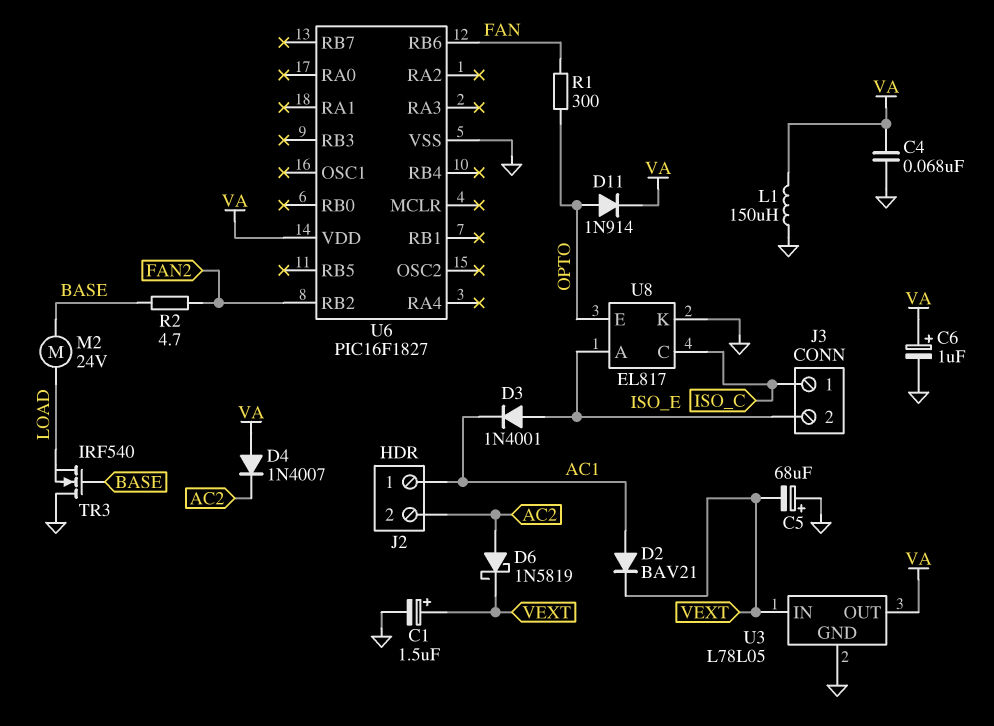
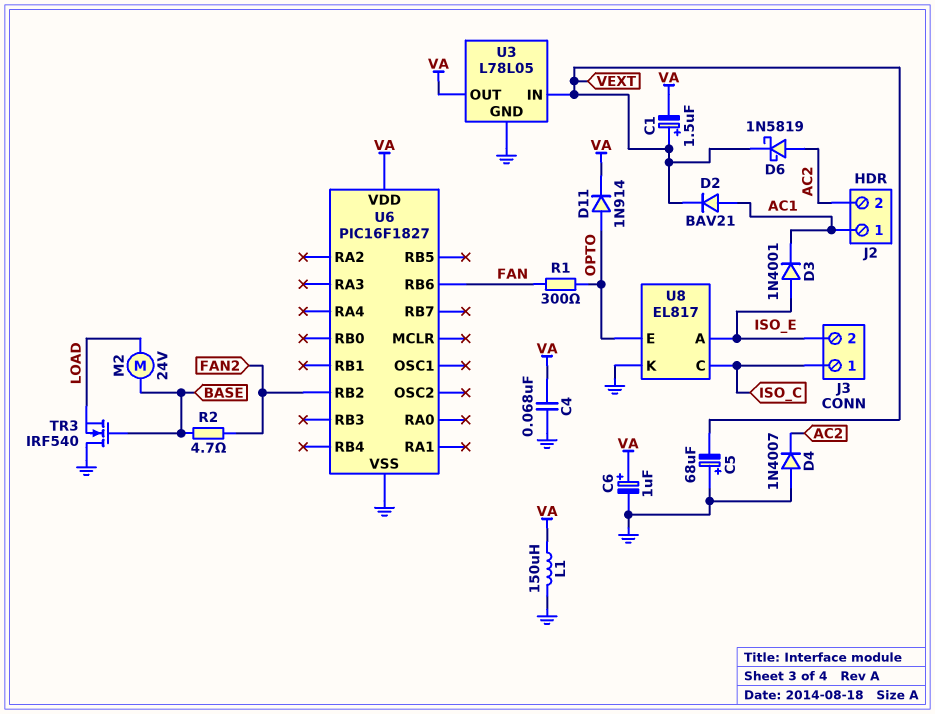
C1: 1.5uF (plus VEXT, minus GND) -> 1.5uF (plus VEXT, minus VA)
D4: diode 1N4007 (A VA, K AC2) -> diode 1N4007 (A GND, K AC2)

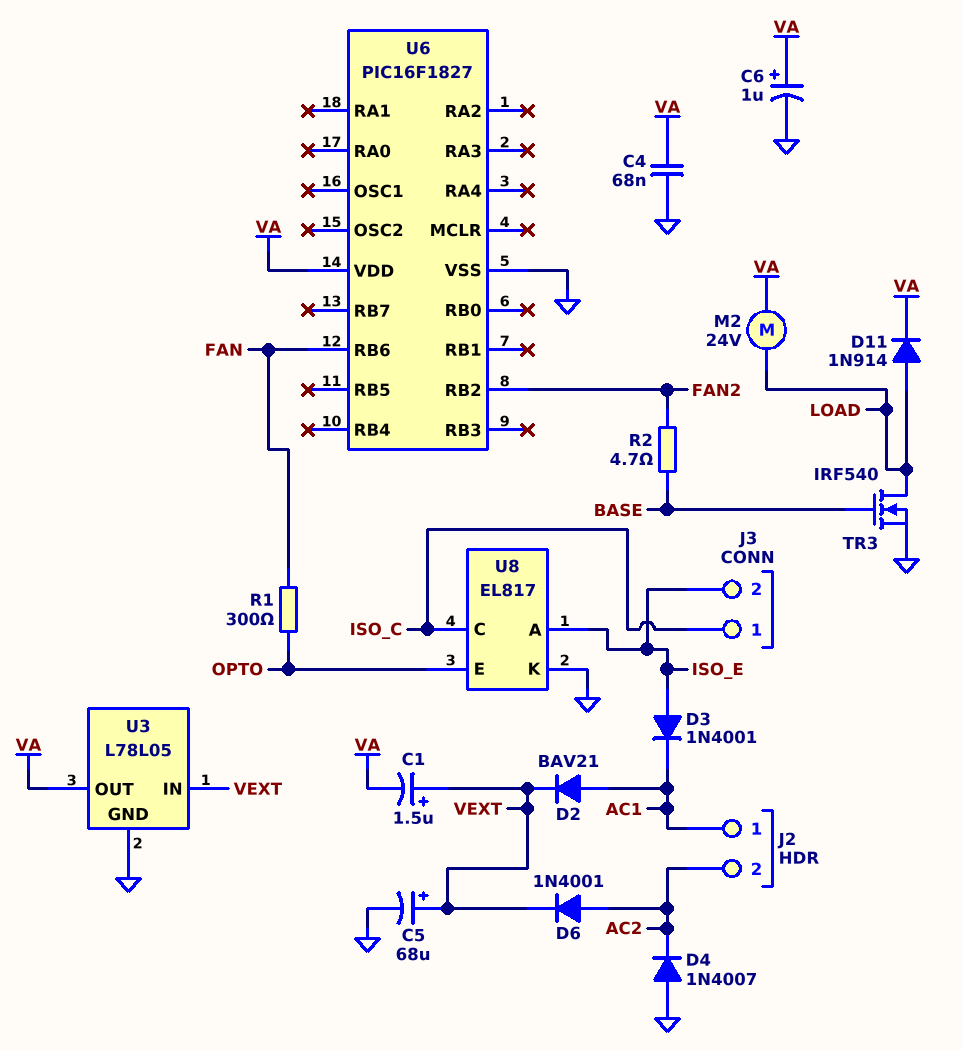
C5: 68uF (plus GND, minus VEXT) -> 68uF (plus VEXT, minus GND)
D6: schottky 1N5819 (A AC2, K VEXT) -> diode 1N4001 (A AC2, K VEXT)
D11: diode 1N914 (A OPTO, K VA) -> diode 1N914 (A LOAD, K VA)
L1: 150uH (GND, VA) -> none
M2: motor 24V (BASE, LOAD) -> motor 24V (LOAD, VA)
TR3: NMOS IRF540 (G BASE, D GND, S LOAD) -> NMOS IRF540 (G BASE, D LOAD, S GND)

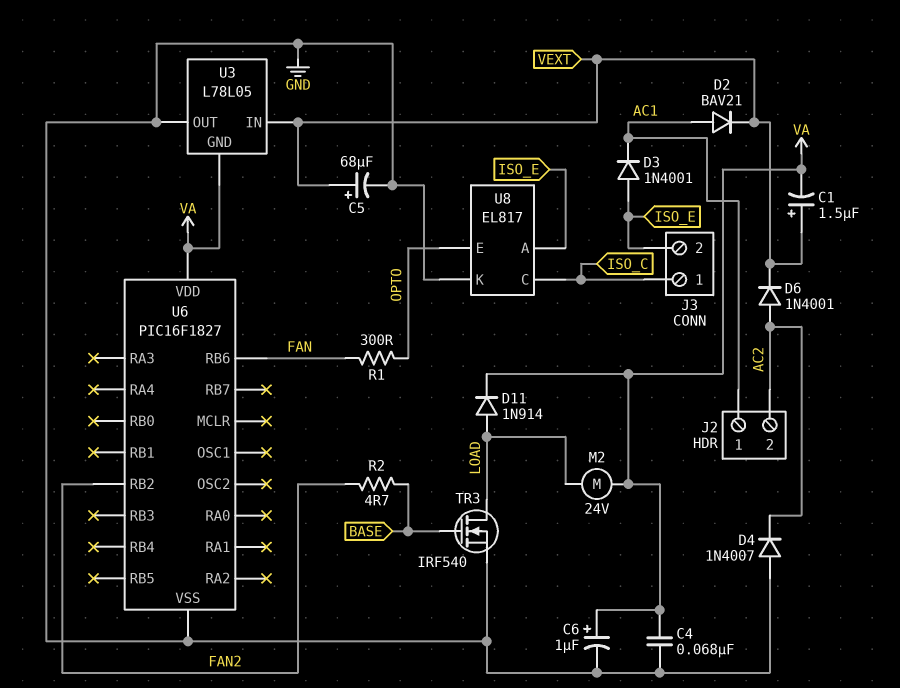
U3 pin GND: GND -> VA
U3 pin OUT: VA -> GND

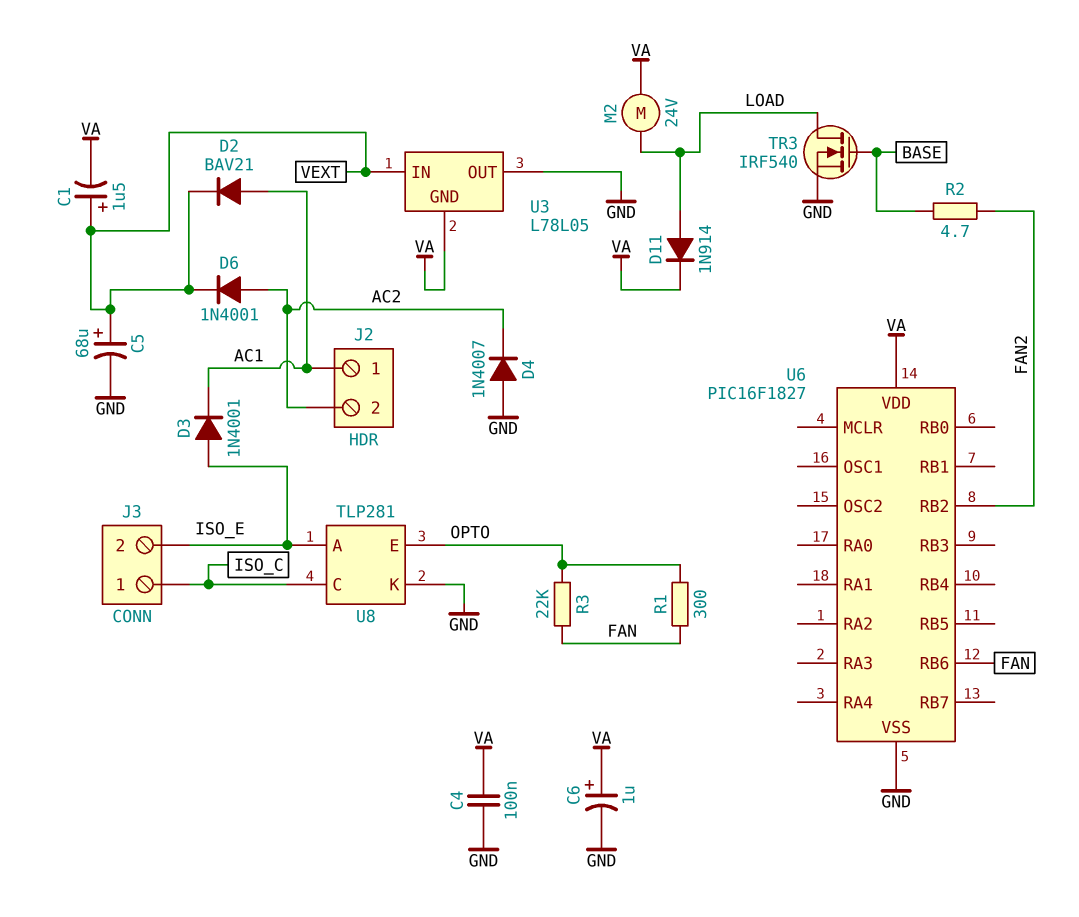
C4: 68nF (GND, VA) -> 100nF (GND, VA)
R3: none -> 22k (FAN, OPTO)
U8: EL817 -> TLP281

